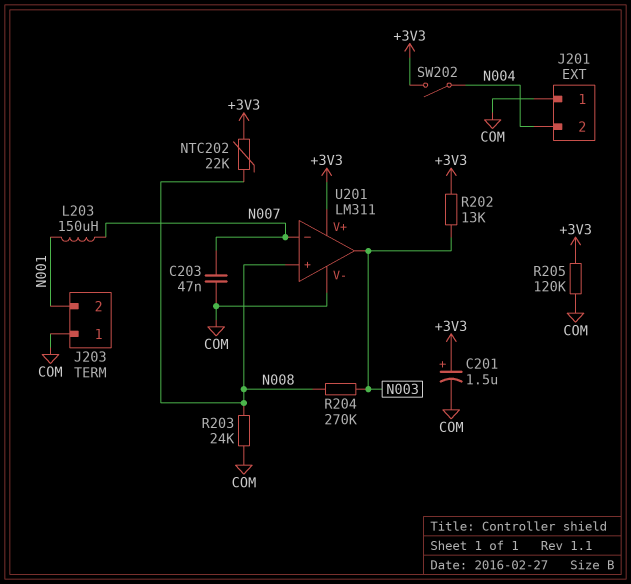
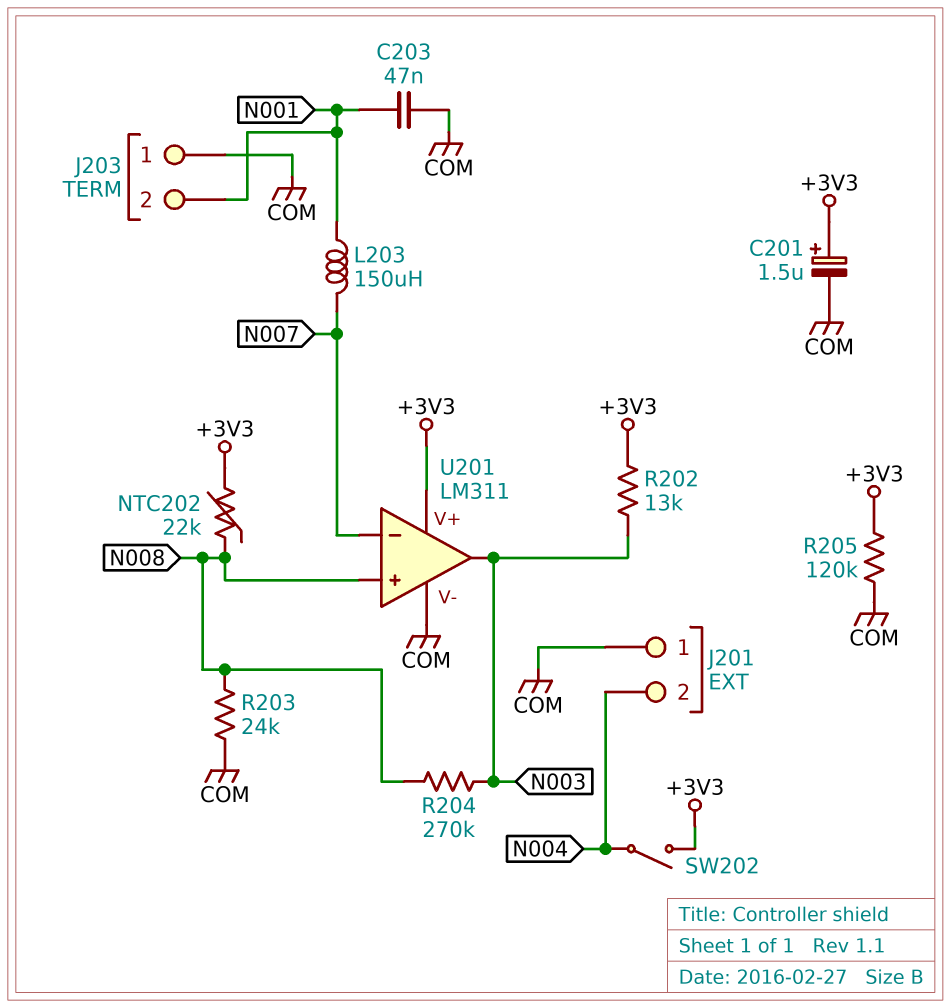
C203: 47nF (COM, N007) -> 47nF (COM, N001)

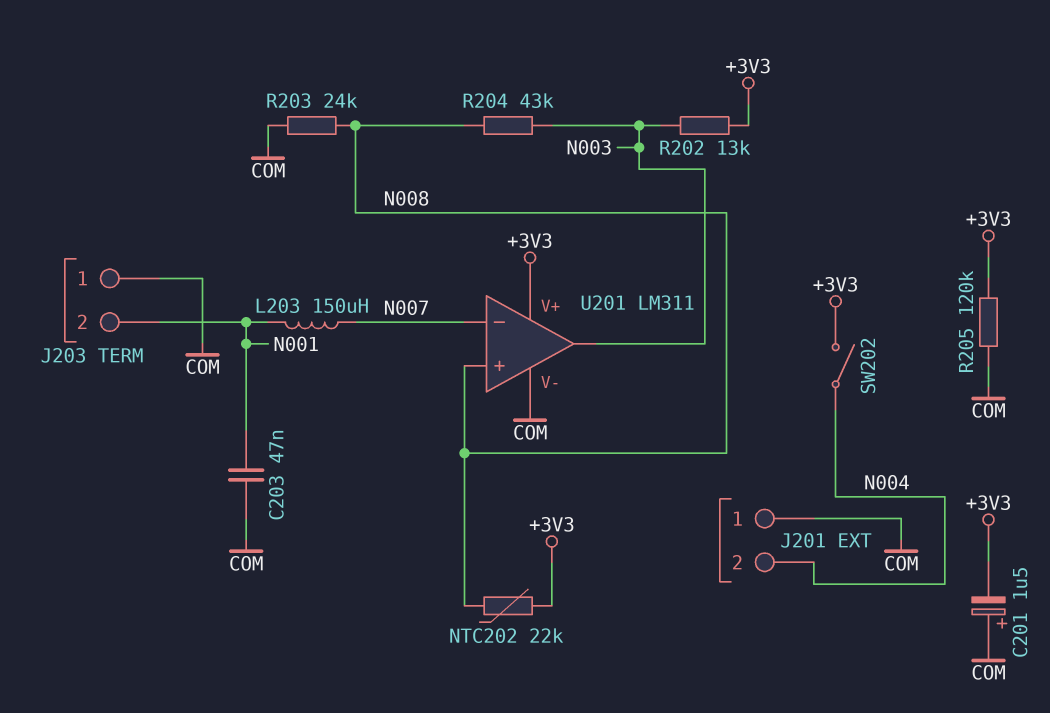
C201: 1.5uF (plus +3V3, minus COM) -> 1.5uF (plus COM, minus +3V3)
R204: 270k (N003, N008) -> 43k (N003, N008)

